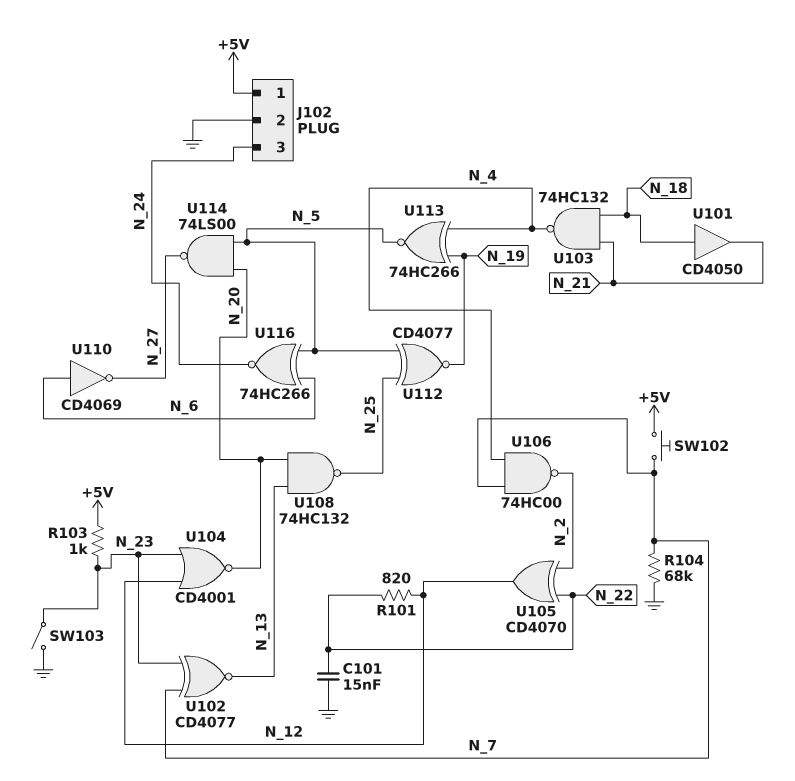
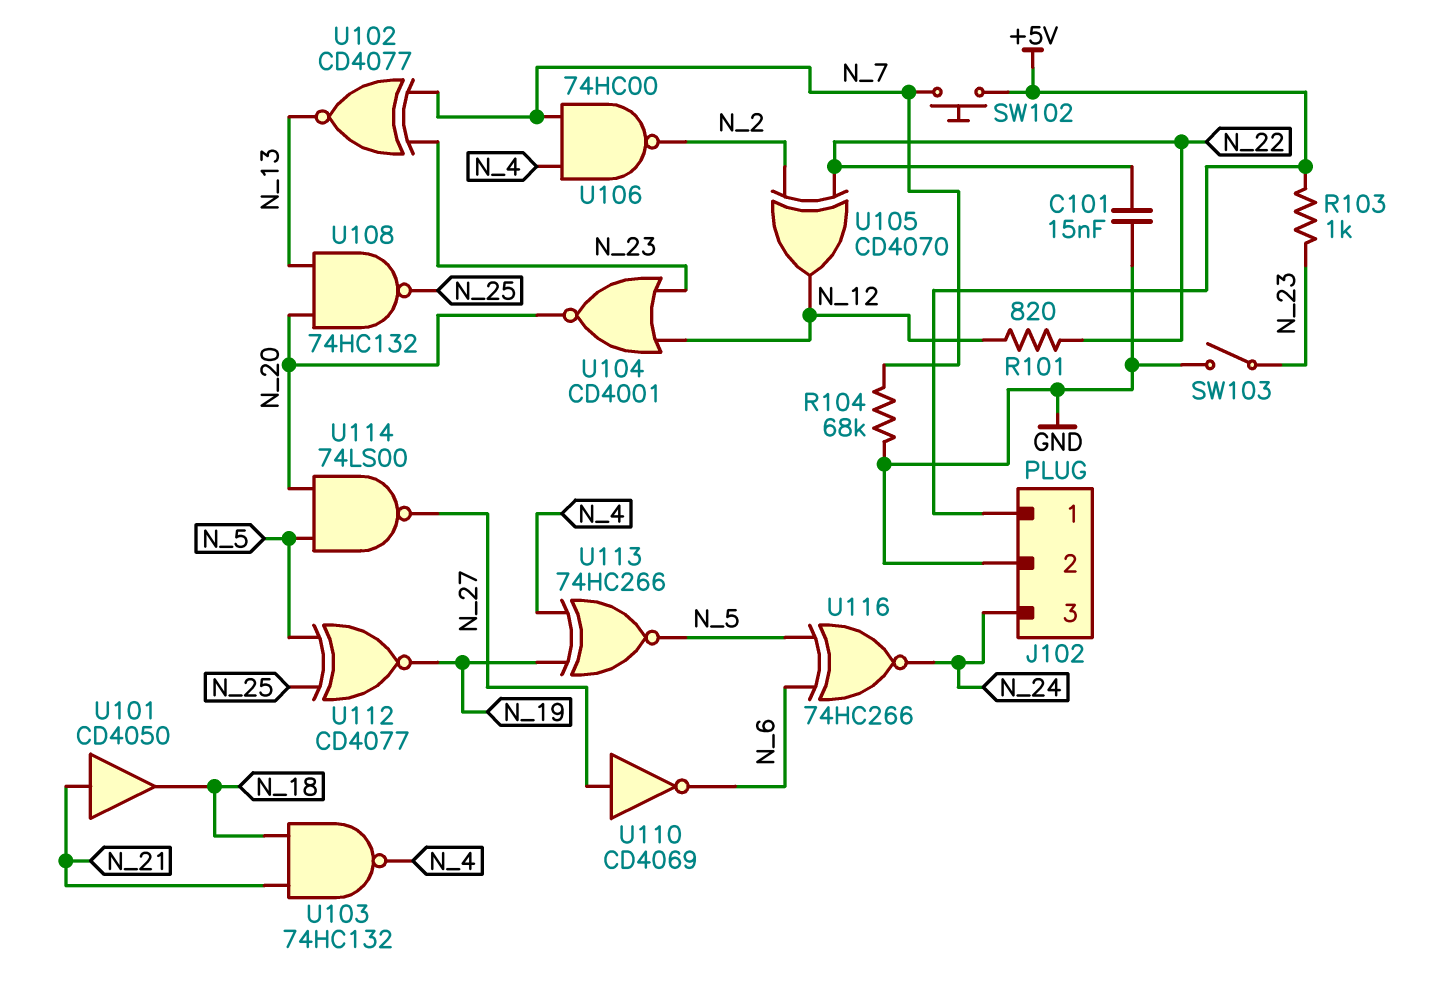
U101: buffer CD4050 (in N_18, out N_21) -> buffer CD4050 (in N_21, out N_18)
U110: NOT CD4069 (in N_6, out N_27) -> NOT CD4069 (in N_27, out N_6)

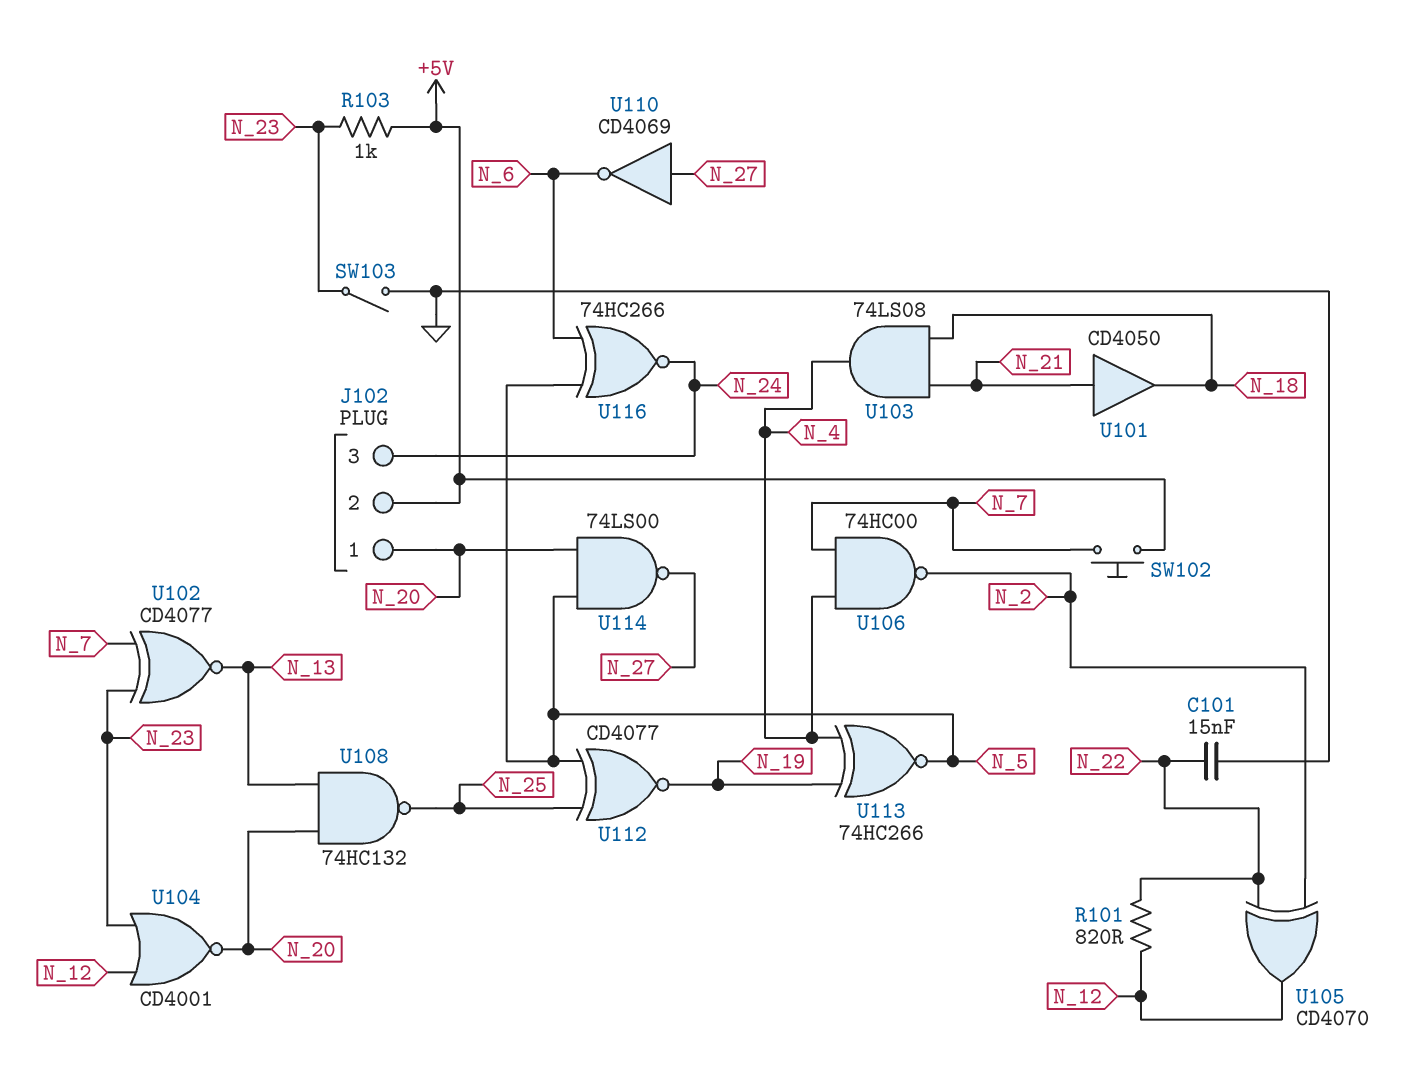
J102 pin 1: +5V -> N_20
J102 pin 2: GND -> +5V
R104: 68k (GND, N_7) -> none
U103: NAND 74HC132 (in N_18, in N_21, out N_4) -> AND 74LS08 (in N_18, in N_21, out N_4)

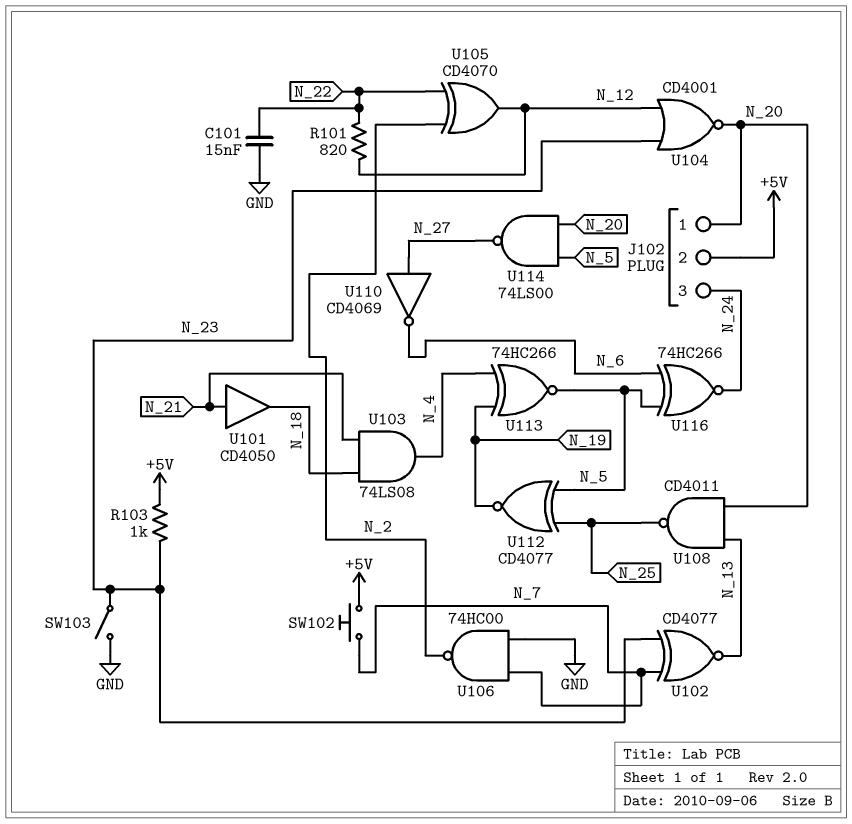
U106: NAND 74HC00 (in N_4, in N_7, out N_2) -> NAND 74HC00 (in GND, in N_7, out N_2)
U108: NAND 74HC132 (in N_13, in N_20, out N_25) -> NAND CD4011 (in N_13, in N_20, out N_25)

